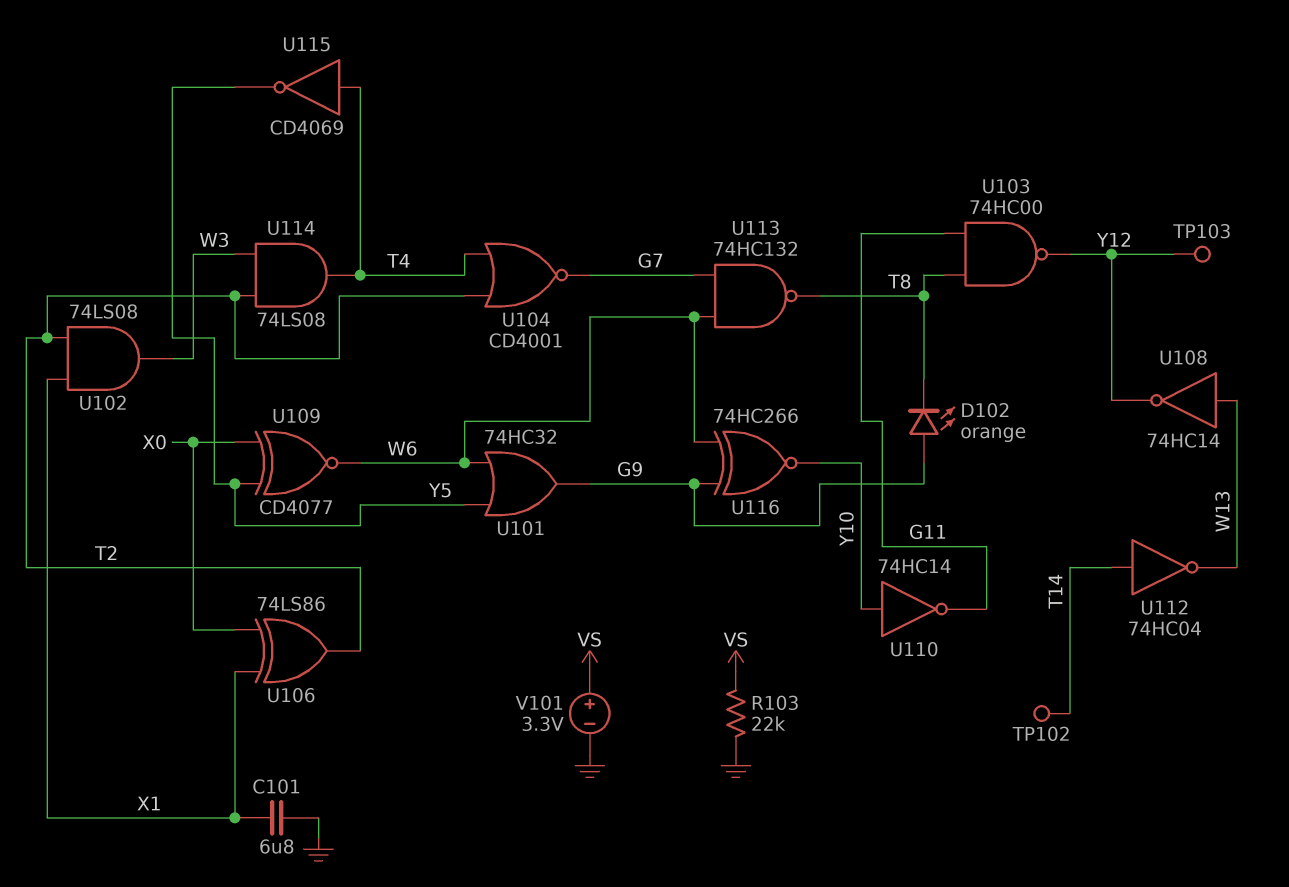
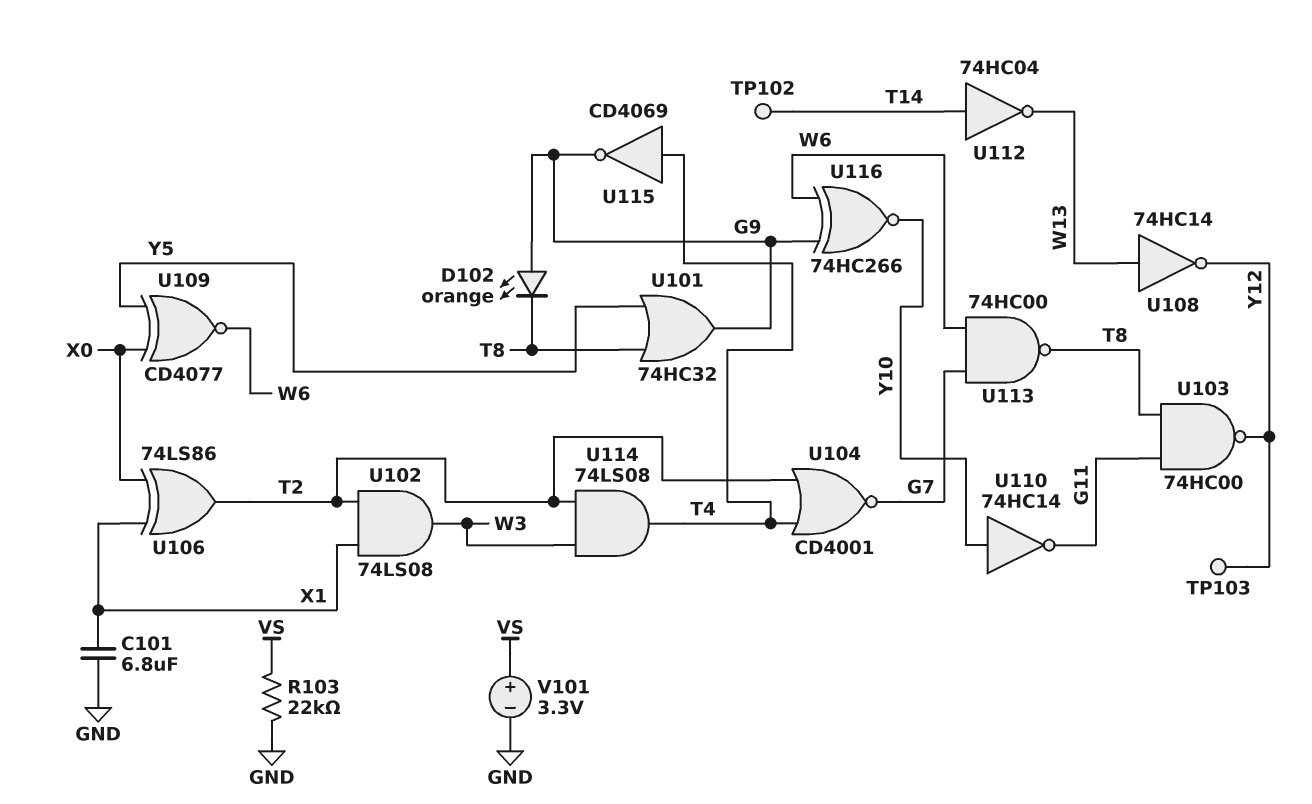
U101: OR 74HC32 (in W6, in Y5, out G9) -> OR 74HC32 (in T8, in Y5, out G9)
U113: NAND 74HC132 (in G7, in W6, out T8) -> NAND 74HC00 (in G7, in W6, out T8)
U115: NOT CD4069 (in T4, out Y5) -> NOT CD4069 (in T4, out G9)

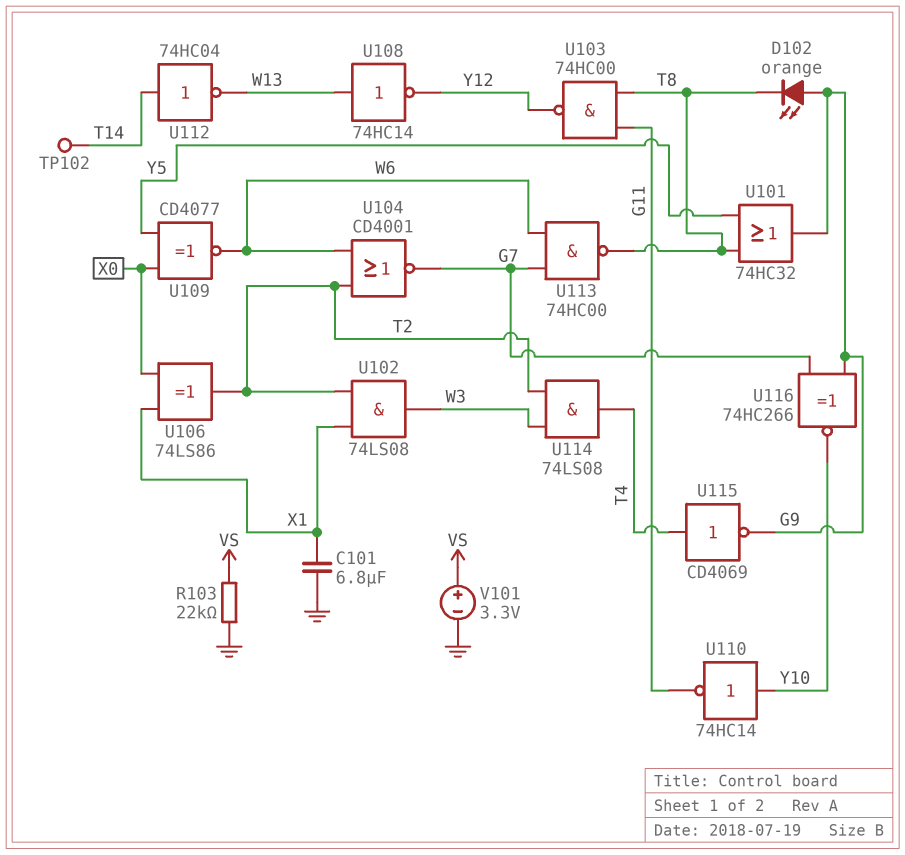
TP103: test point (Y12) -> none
U104: NOR CD4001 (in T2, in T4, out G7) -> NOR CD4001 (in T2, in W6, out G7)
U116: XNOR 74HC266 (in G9, in W6, out Y10) -> XNOR 74HC266 (in G7, in G9, out Y10)

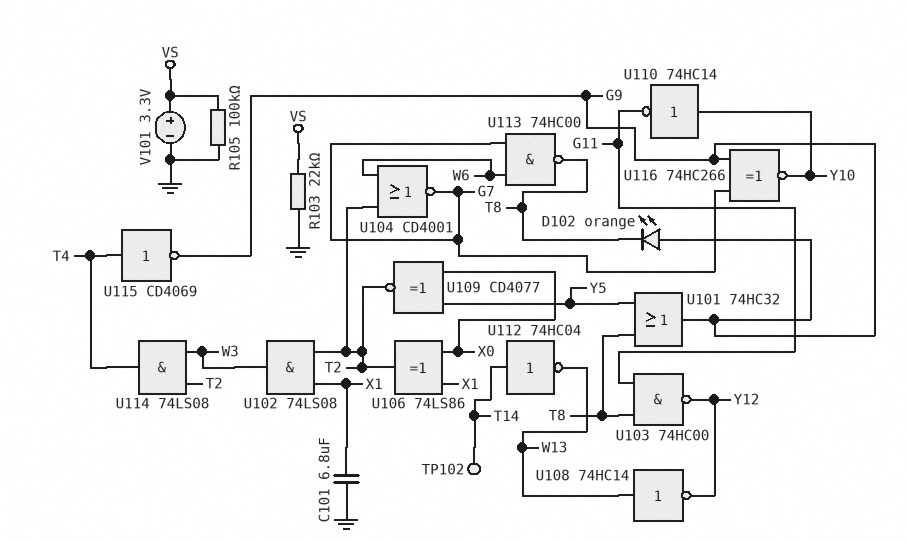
R105: none -> 100k (GND, VS)
U109: XNOR CD4077 (in X0, in Y5, out W6) -> XNOR CD4077 (in X0, in Y5, out T2)

